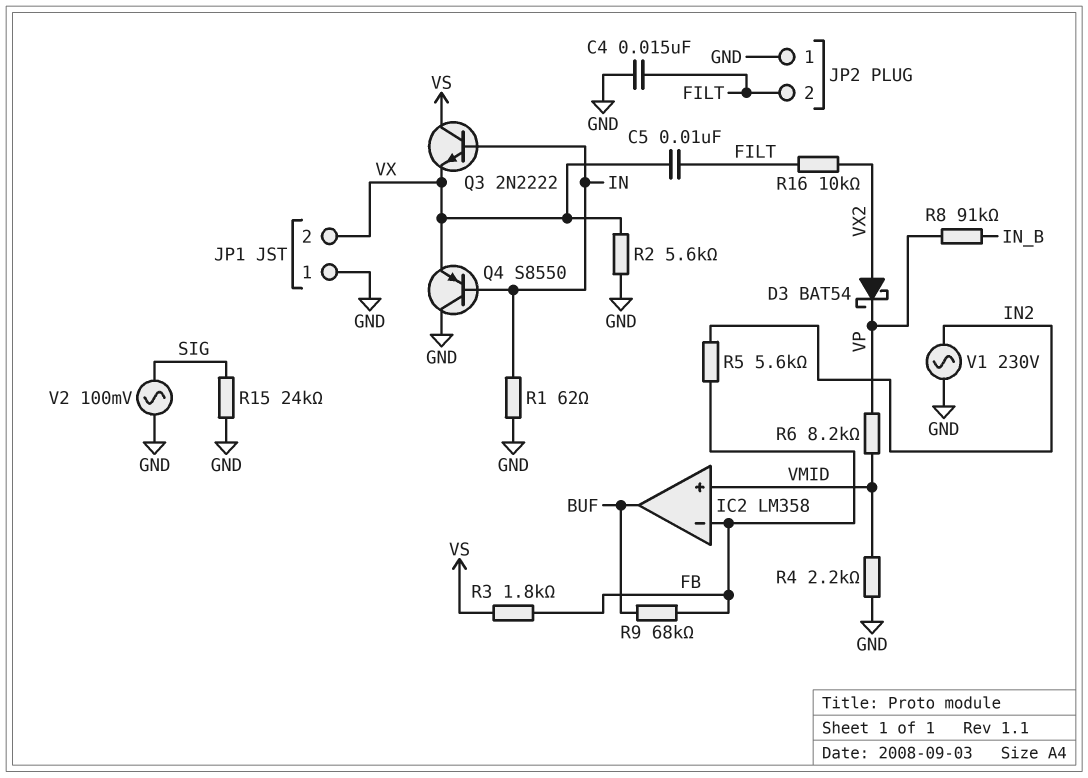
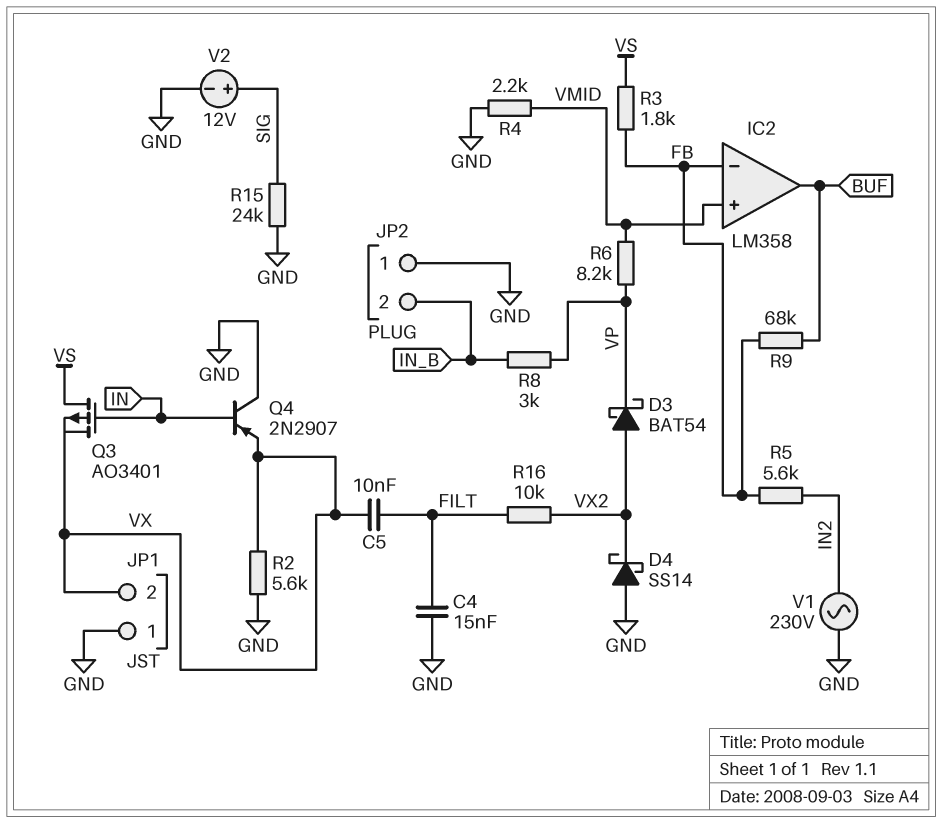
D4: none -> schottky SS14 (A GND, K VX2)
JP2 pin 2: FILT -> IN_B
Q3: NPN 2N2222 (B IN, C VS, E VX) -> PMOS AO3401 (G IN, D VS, S VX)
Q4: PNP S8550 (B IN, C GND, E VX) -> PNP 2N2907 (B IN, C GND, E VX)
R1: 62 (GND, IN) -> none
R8: 91k (IN_B, VP) -> 3k (IN_B, VP)
V2: AC 100mV (GND, SIG) -> 12V (plus SIG, minus GND)

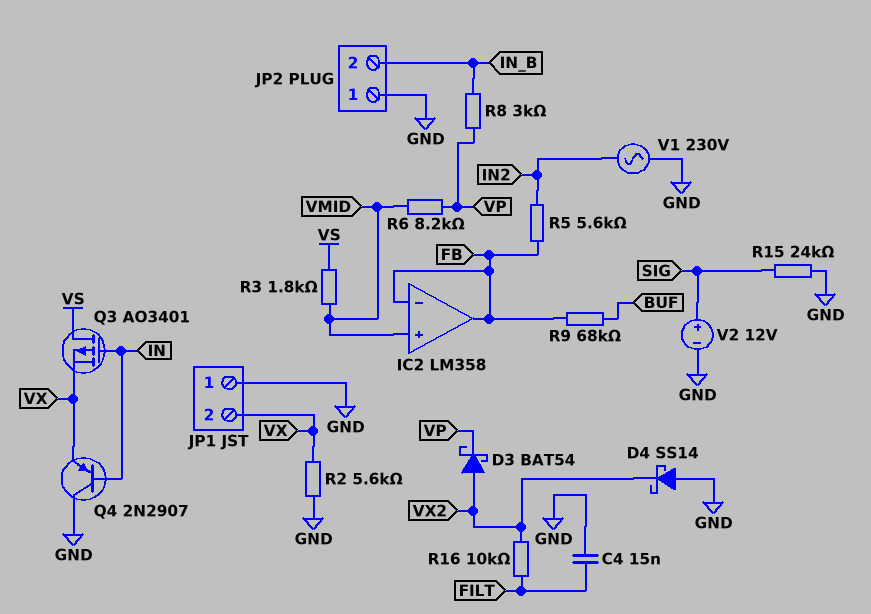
C5: 10nF (FILT, VX) -> none
IC2 pin out: BUF -> FB
R3: 1.8k (FB, VS) -> 1.8k (VMID, VS)
R4: 2.2k (GND, VMID) -> none

